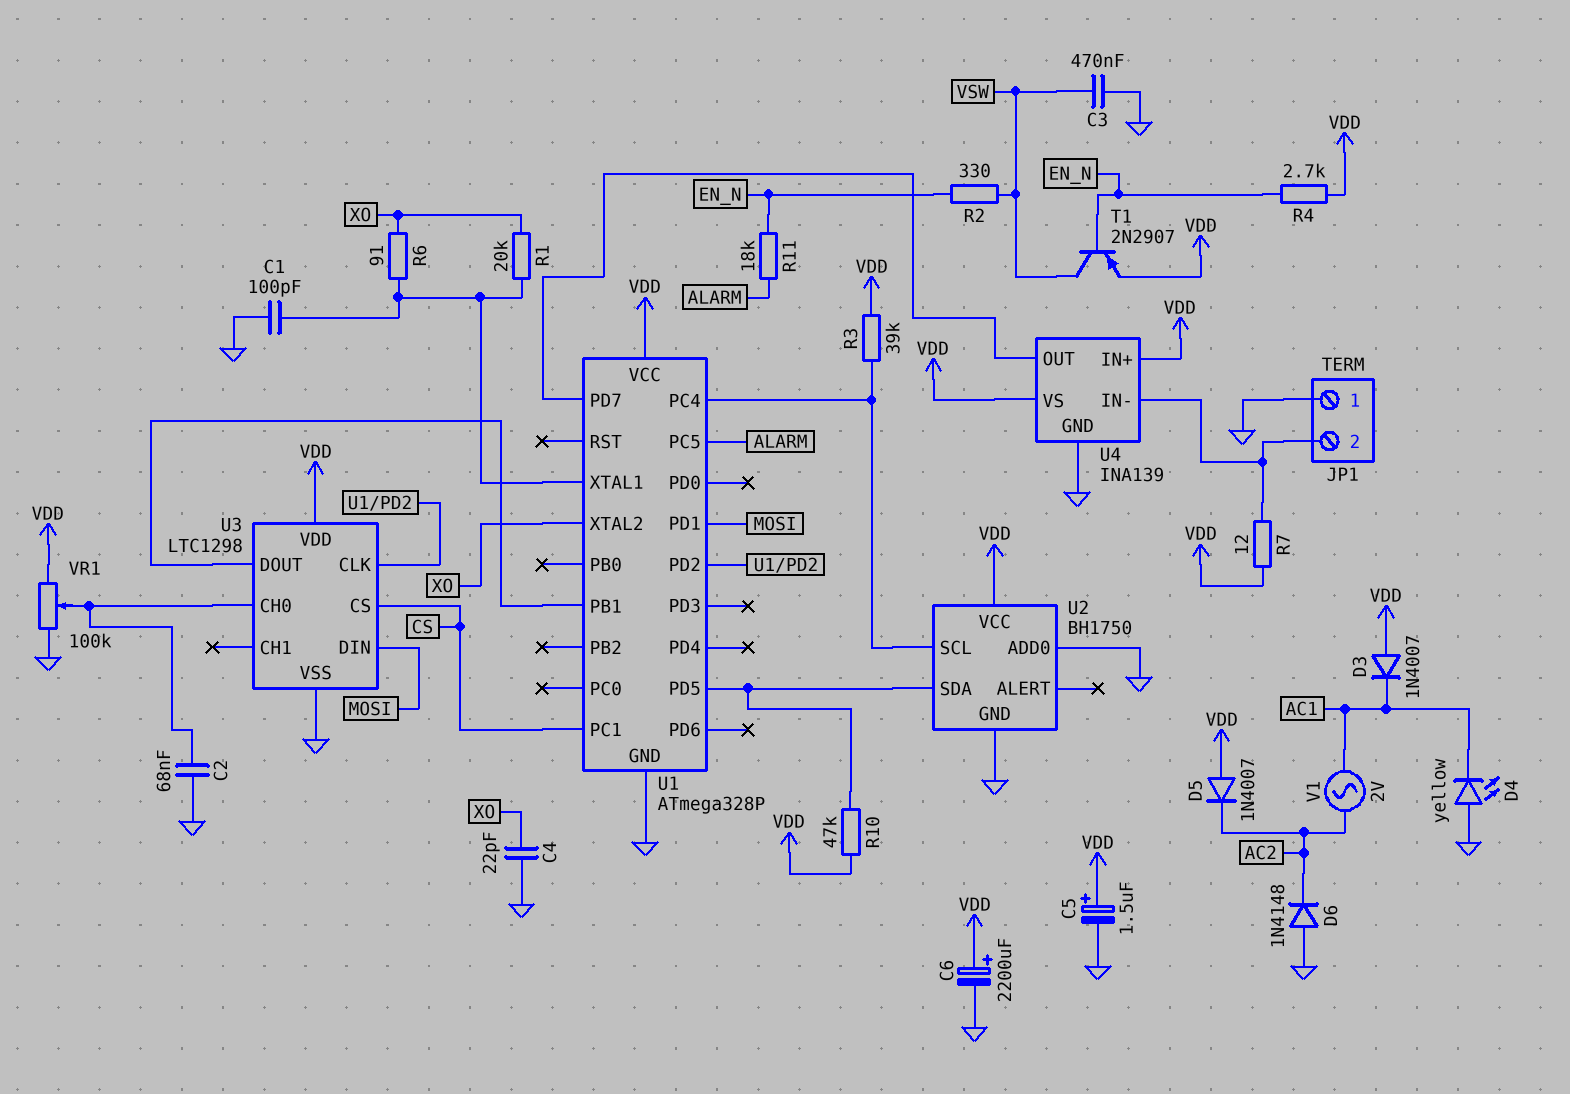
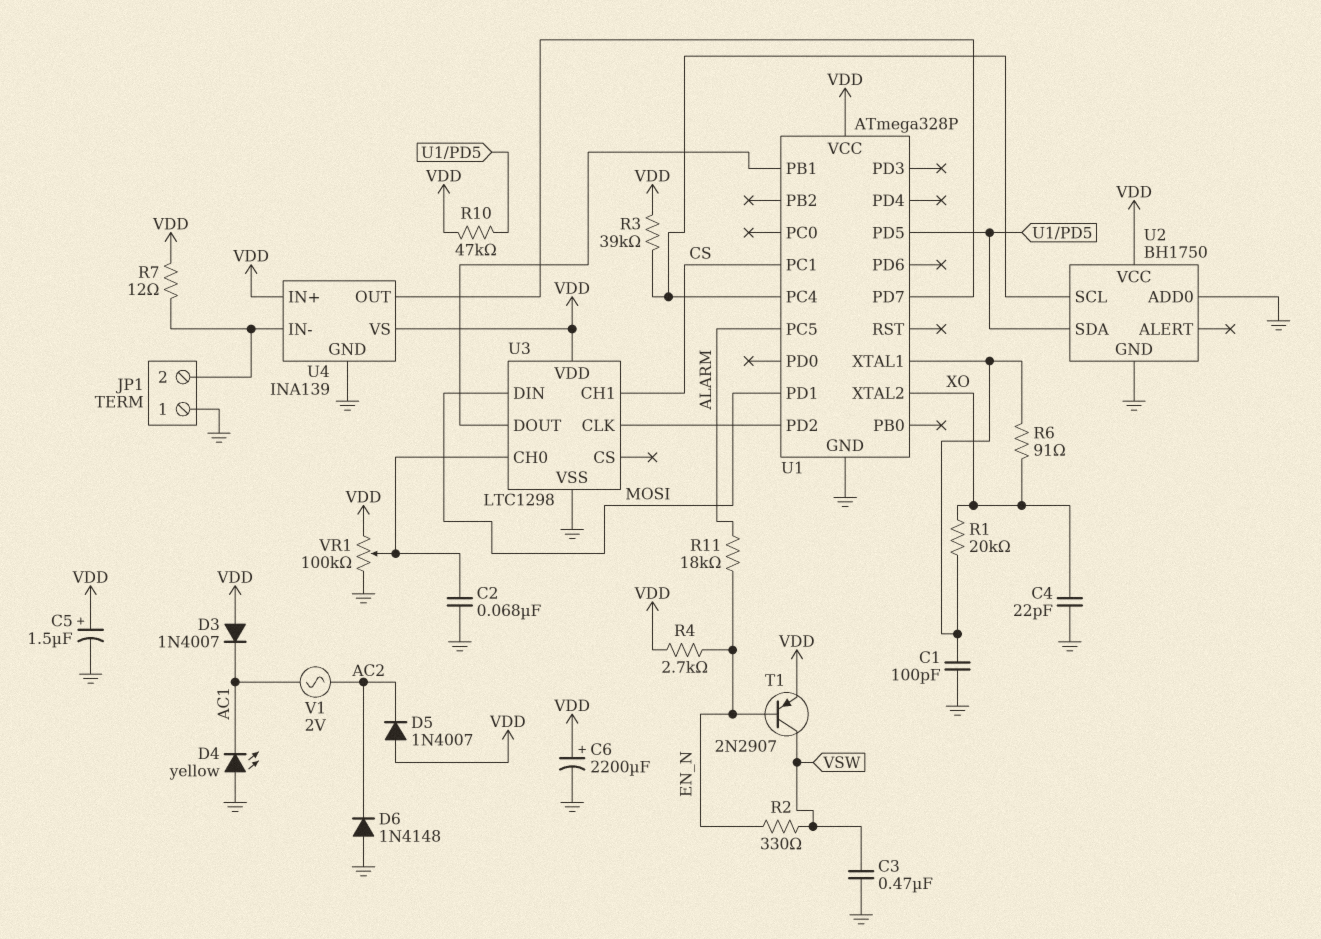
U3 pin CH1: none -> CS
U3 pin CS: CS -> none

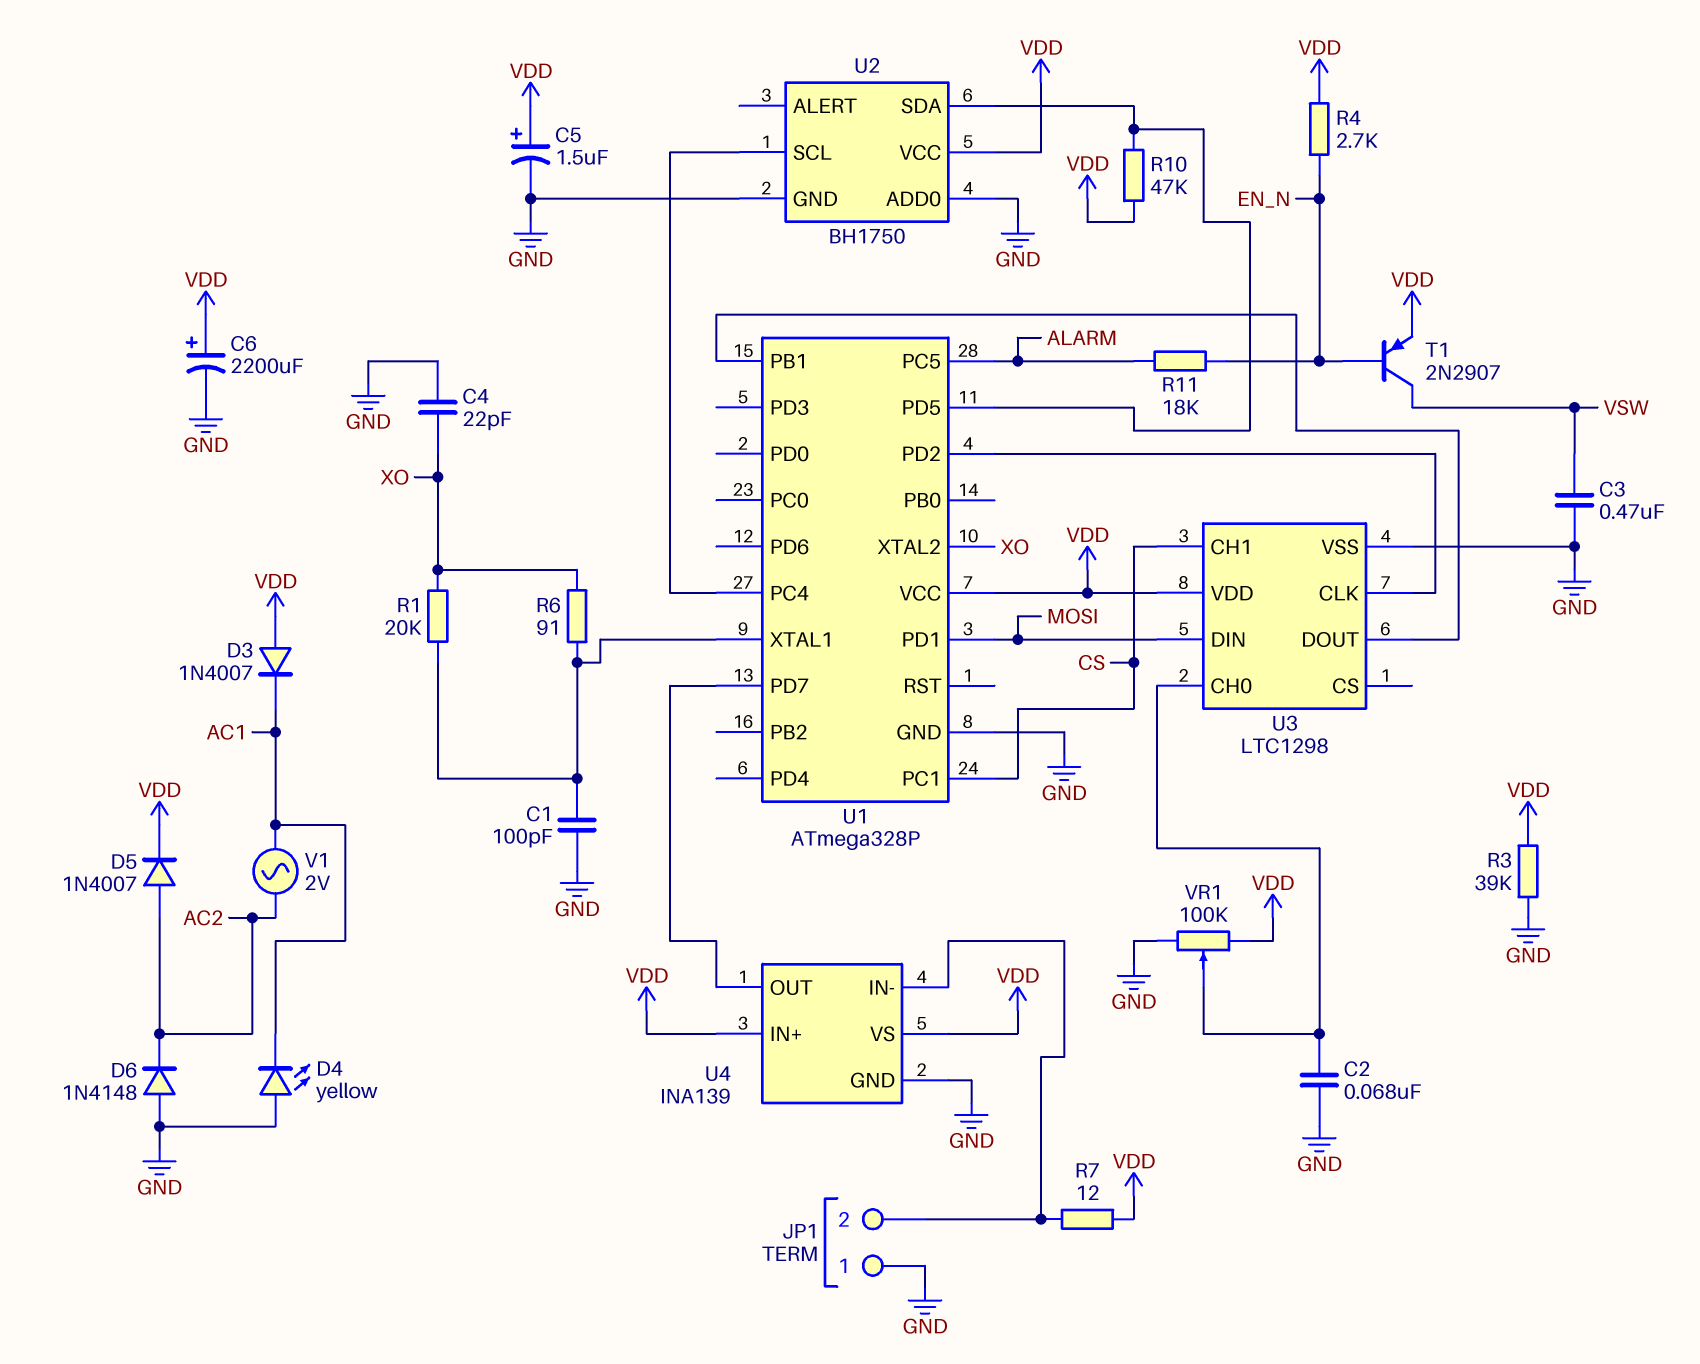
D5: diode 1N4007 (A VDD, K AC2) -> diode 1N4007 (A AC2, K VDD)
R2: 330 (EN_N, VSW) -> none
R3: 39k (U1/PC4, VDD) -> 39k (GND, VDD)

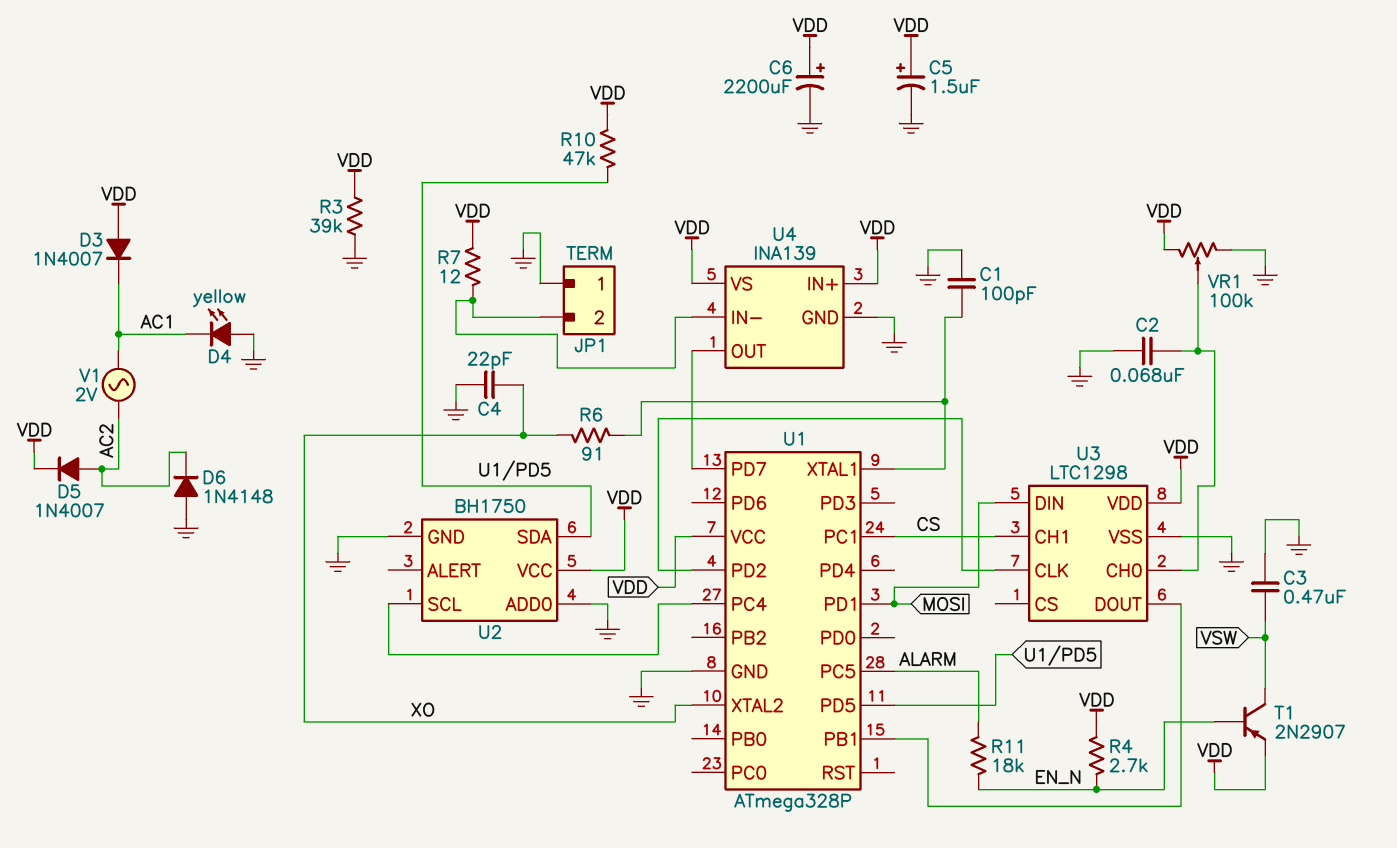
R1: 20k (U1/XTAL1, XO) -> none

